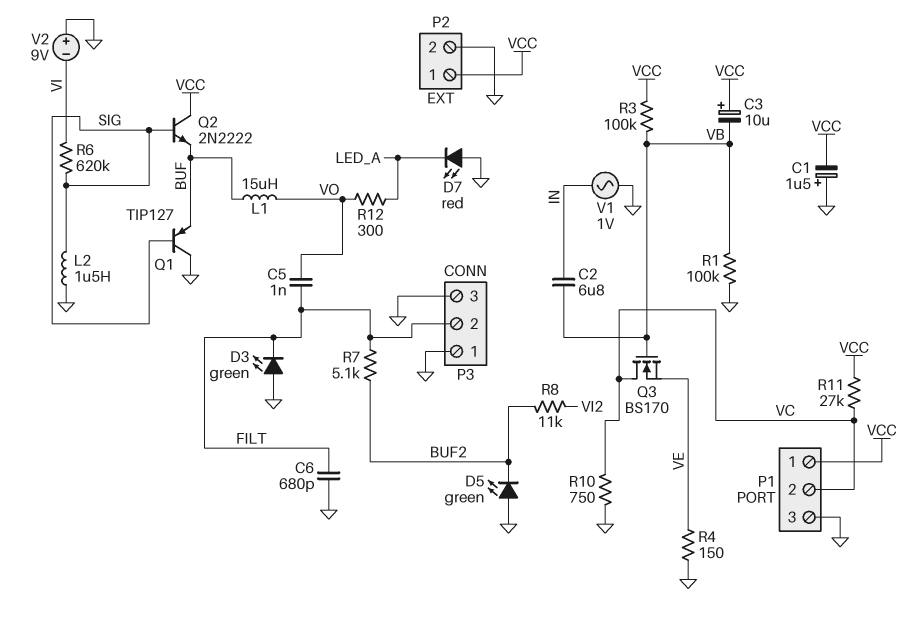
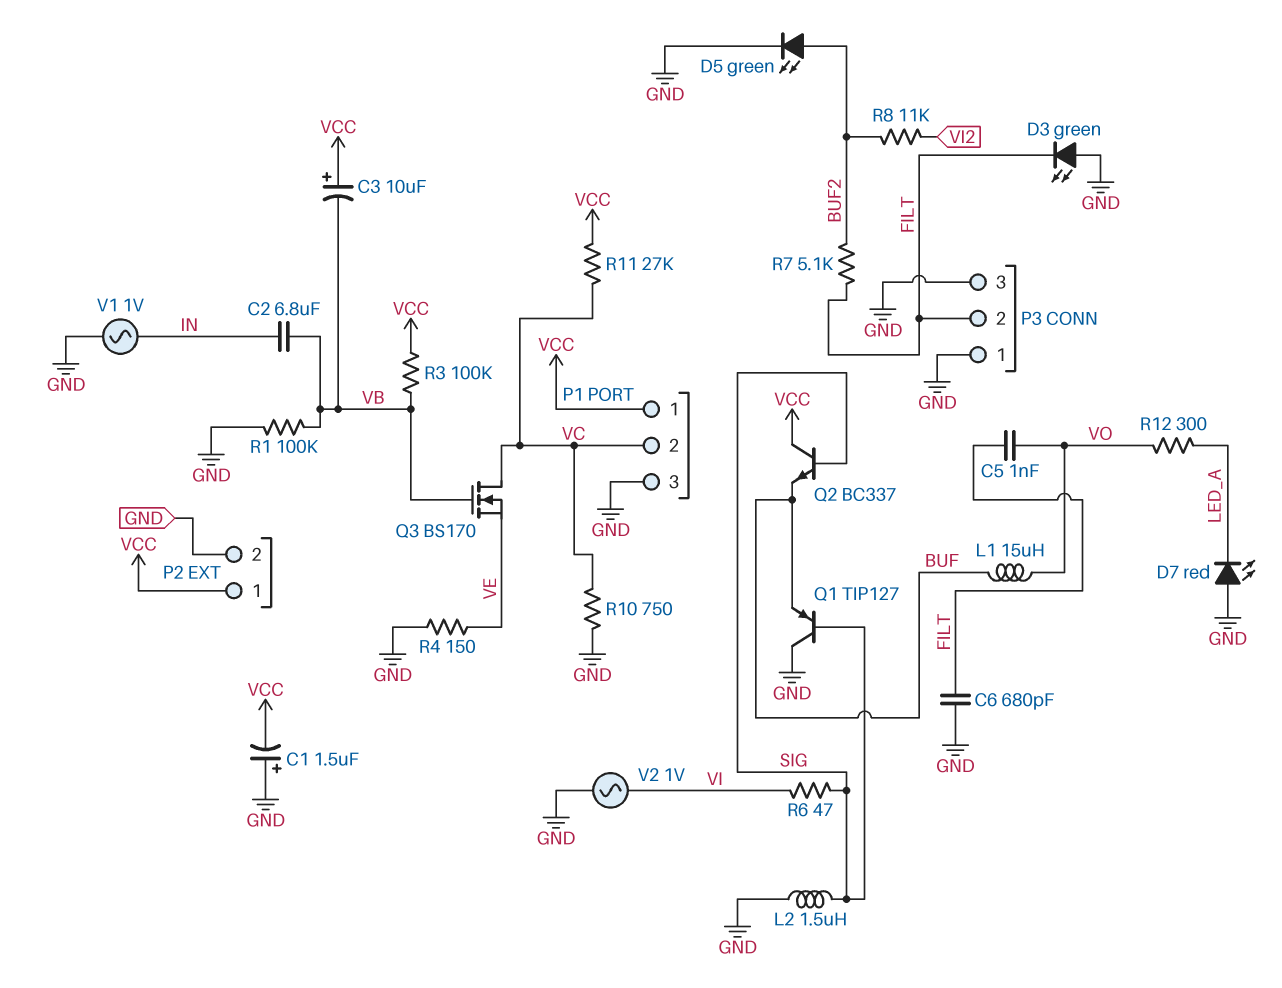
D5: LED green (A GND, K BUF2) -> LED green (A BUF2, K GND)
Q2: NPN 2N2222 (B SIG, C VCC, E BUF) -> NPN BC337 (B SIG, C VCC, E BUF)
R6: 620k (SIG, VI) -> 47 (SIG, VI)
V2: 9V (plus GND, minus VI) -> AC 1V (GND, VI)

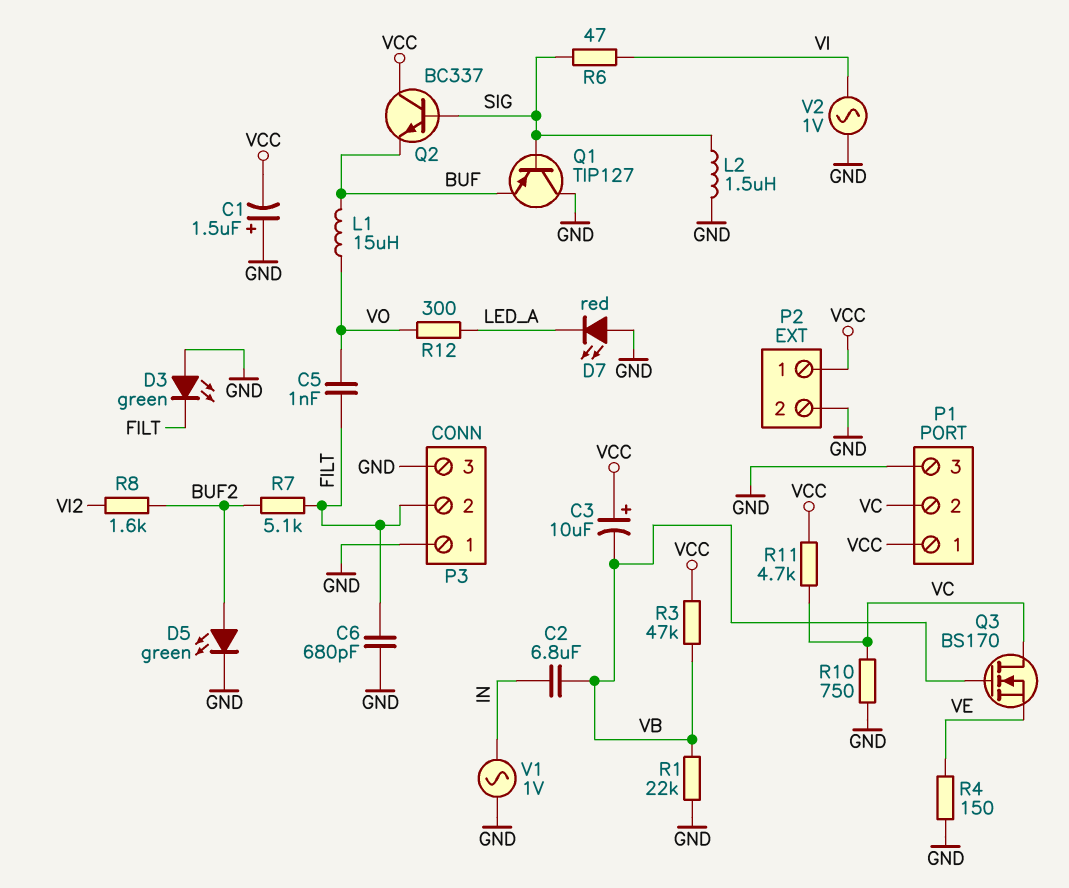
R1: 100k (GND, VB) -> 22k (GND, VB)
R3: 100k (VB, VCC) -> 47k (VB, VCC)
R8: 11k (BUF2, VI2) -> 1.6k (BUF2, VI2)
R11: 27k (VC, VCC) -> 4.7k (VC, VCC)

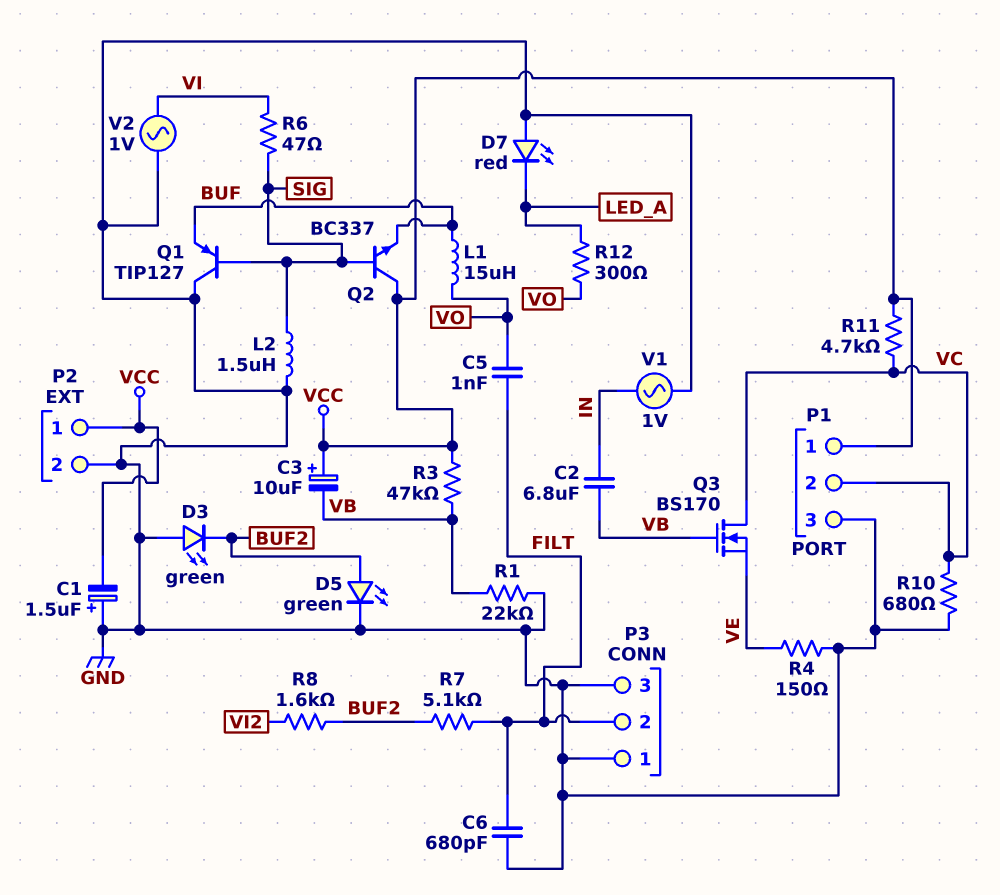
D3: LED green (A GND, K FILT) -> LED green (A GND, K BUF2)
R10: 750 (GND, VC) -> 680 (GND, VC)

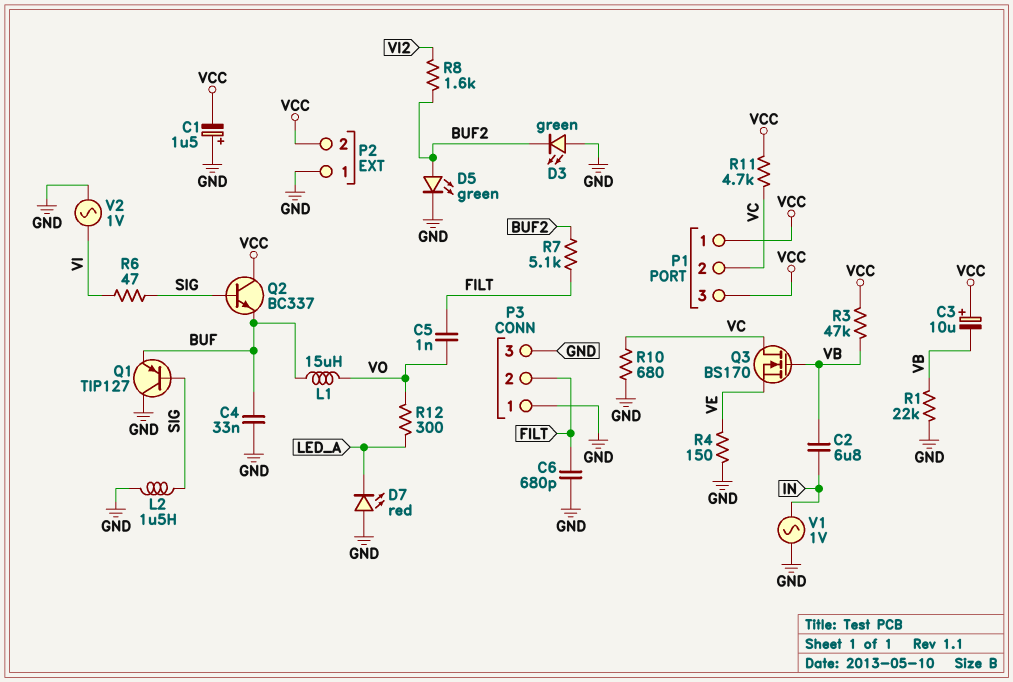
C4: none -> 33nF (BUF, GND)
P1 pin 3: GND -> VCC
P2 pin 1: VCC -> GND
P2 pin 2: GND -> VCC

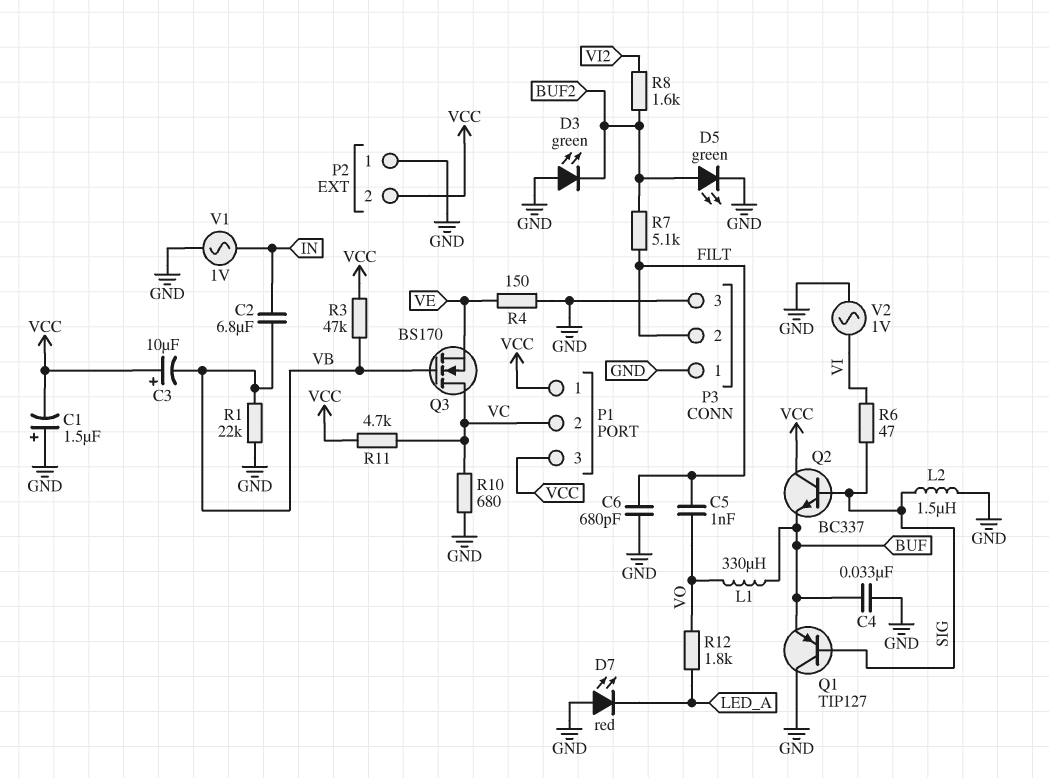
L1: 15uH (BUF, VO) -> 330uH (BUF, VO)
R12: 300 (LED_A, VO) -> 1.8k (LED_A, VO)

